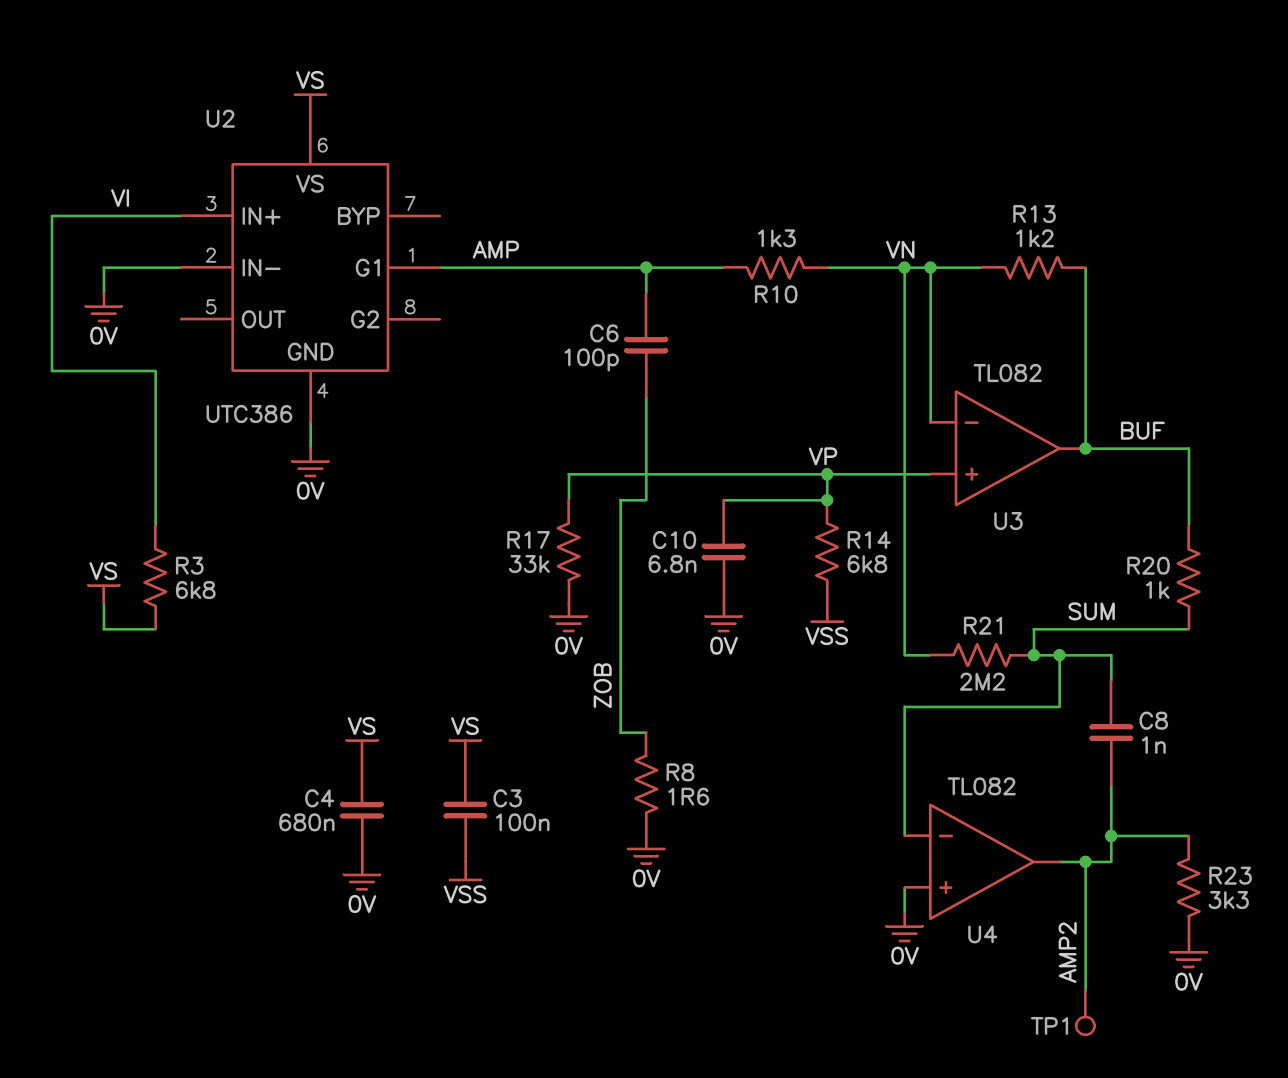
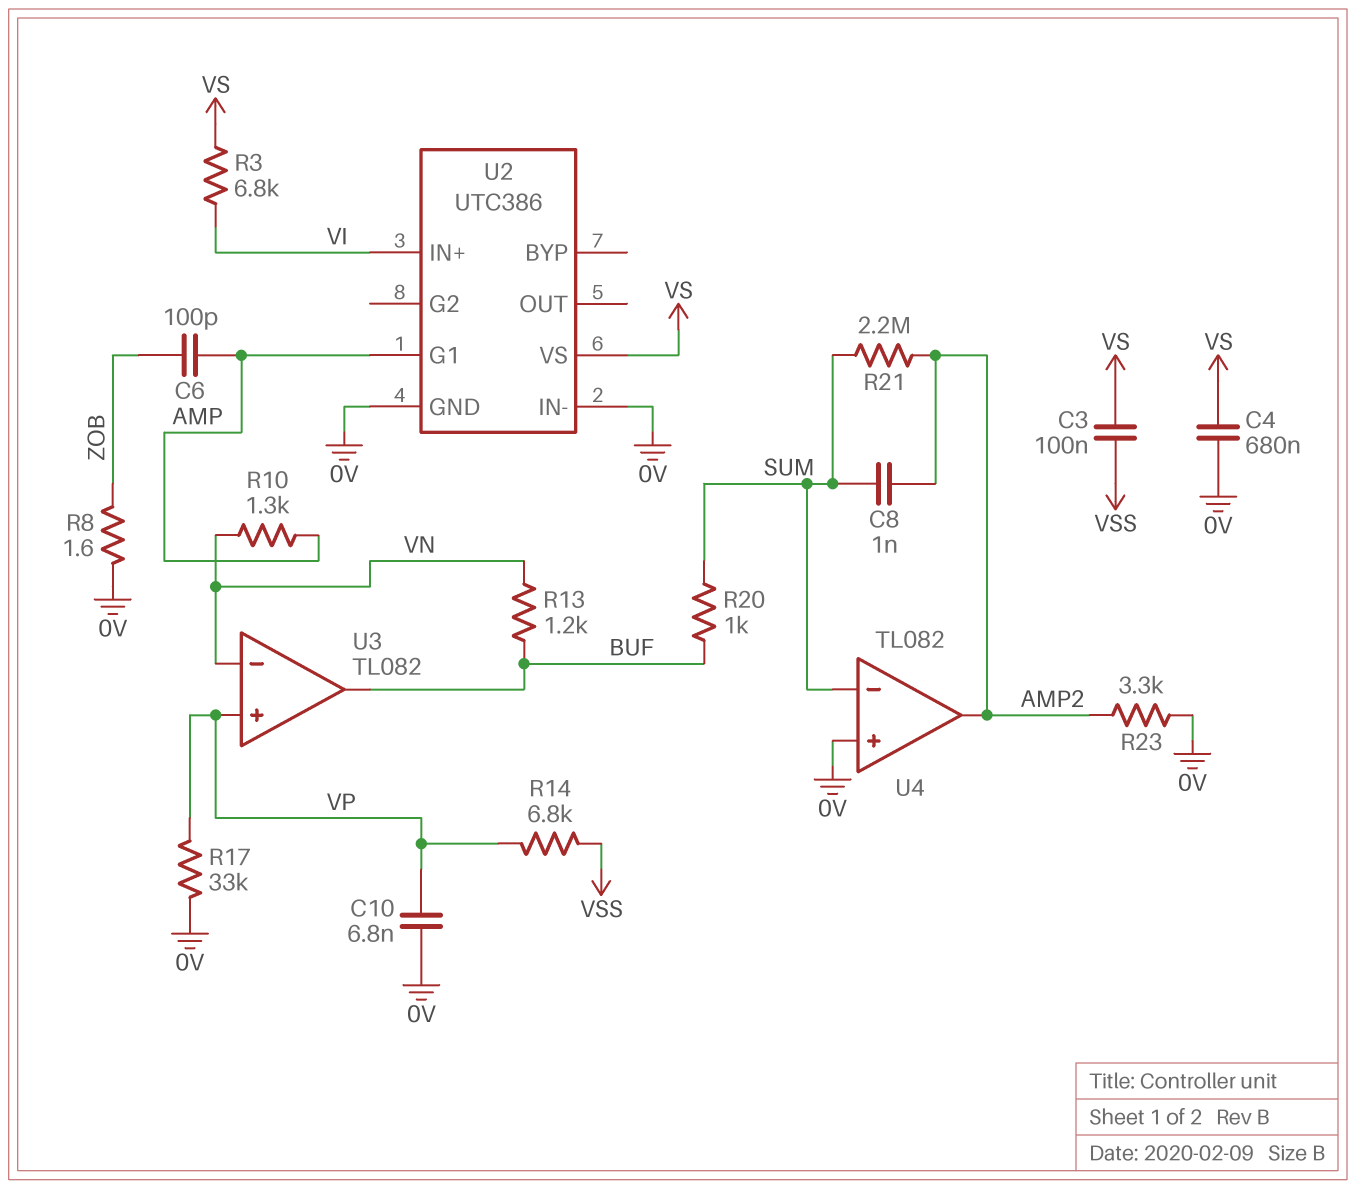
R21: 2.2M (SUM, VN) -> 2.2M (AMP2, SUM)
TP1: test point (AMP2) -> none

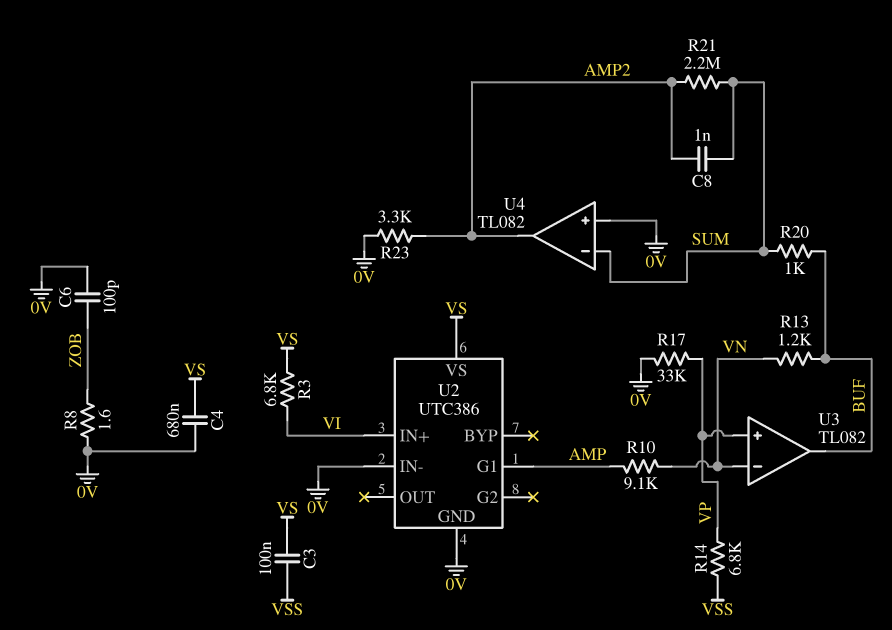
C6: 100pF (AMP, ZOB) -> 100pF (0V, ZOB)
C10: 6.8nF (0V, VP) -> none
R10: 1.3k (AMP, VN) -> 9.1k (AMP, VN)

